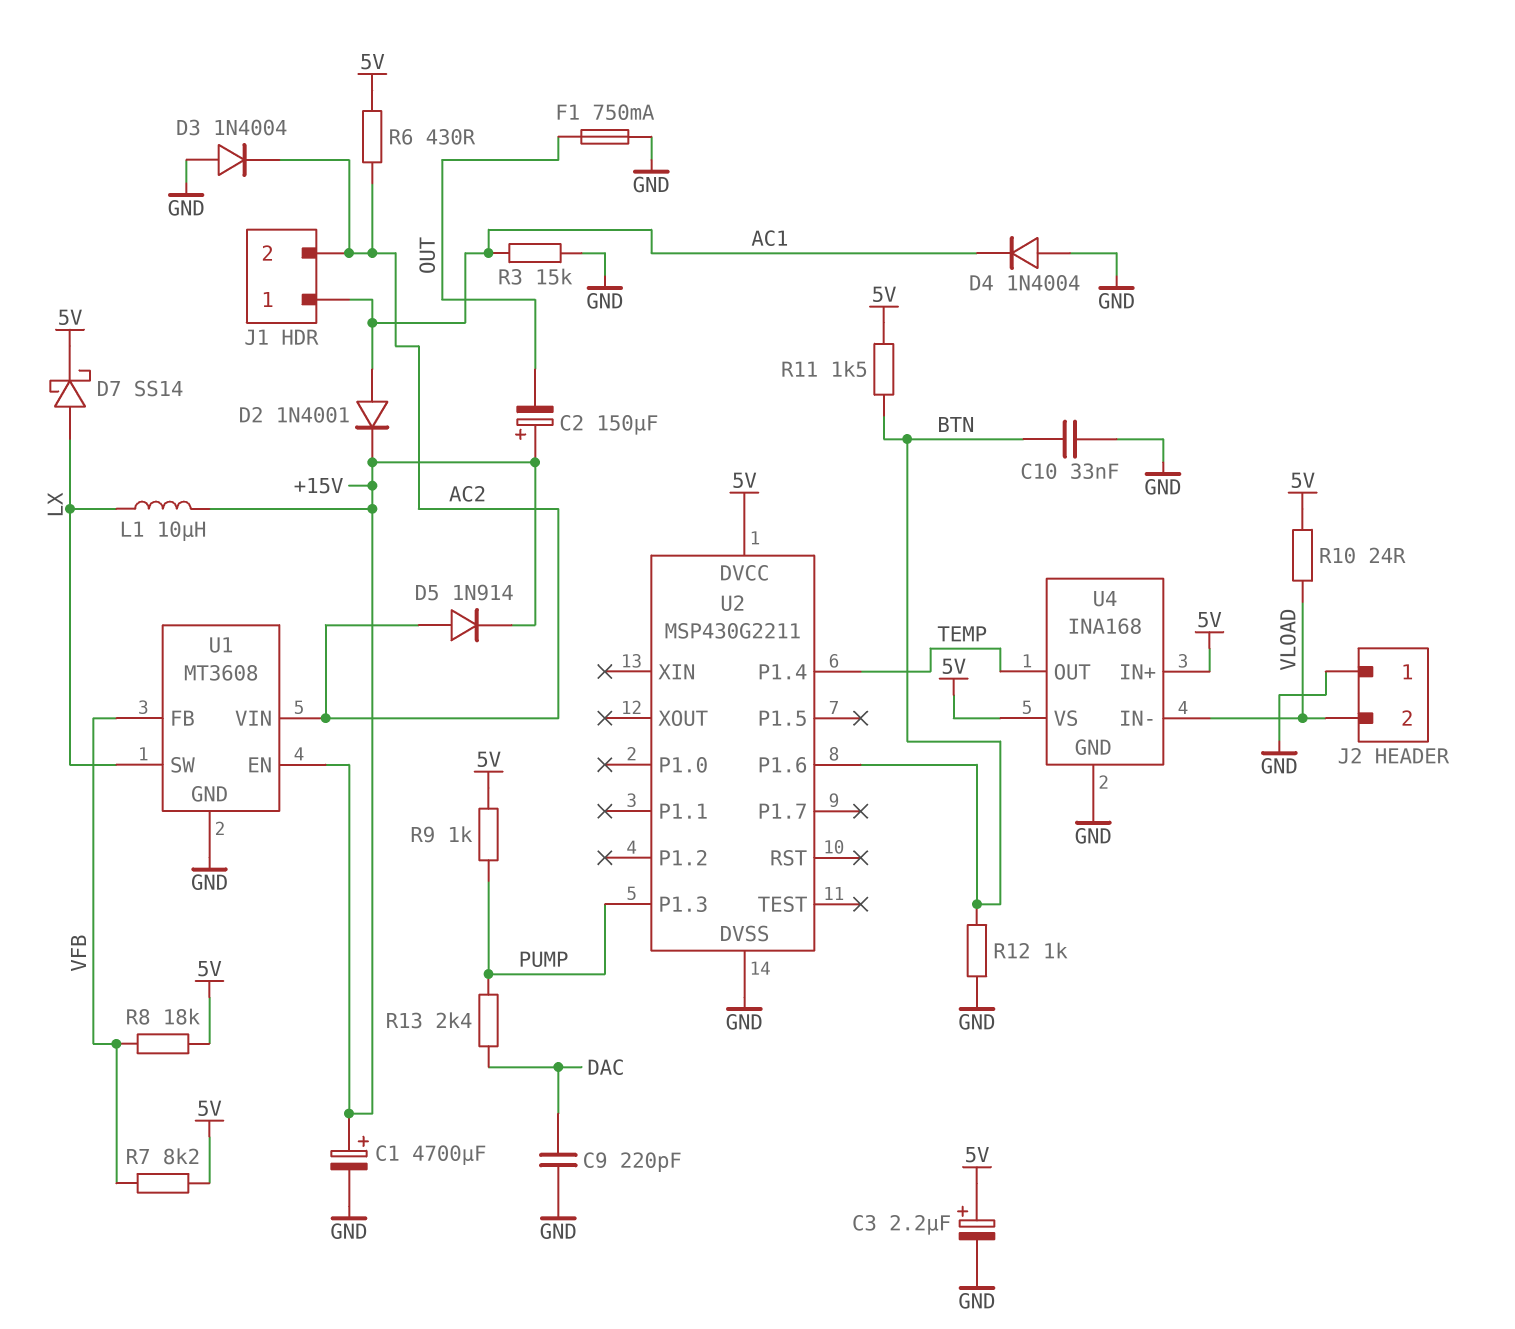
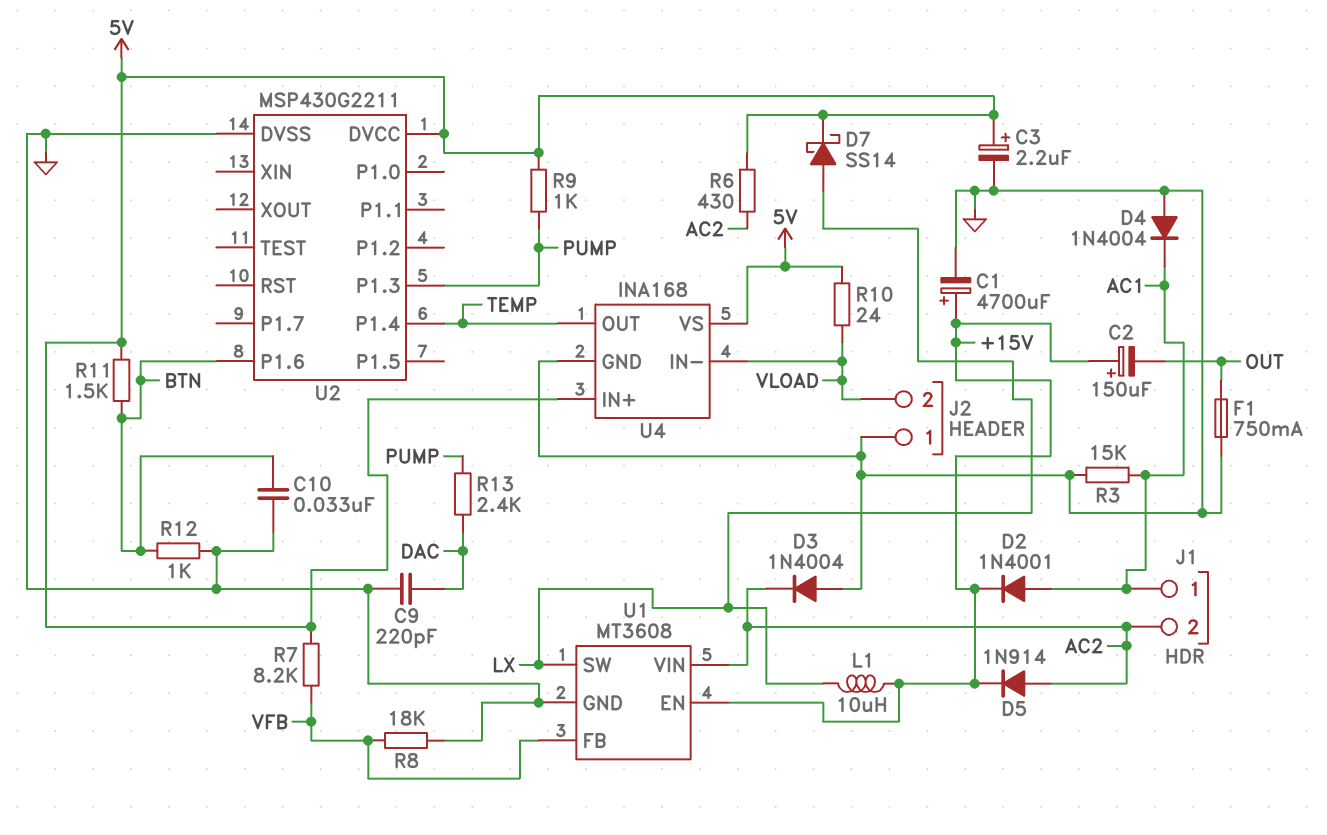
R8: 18k (5V, VFB) -> 18k (GND, VFB)

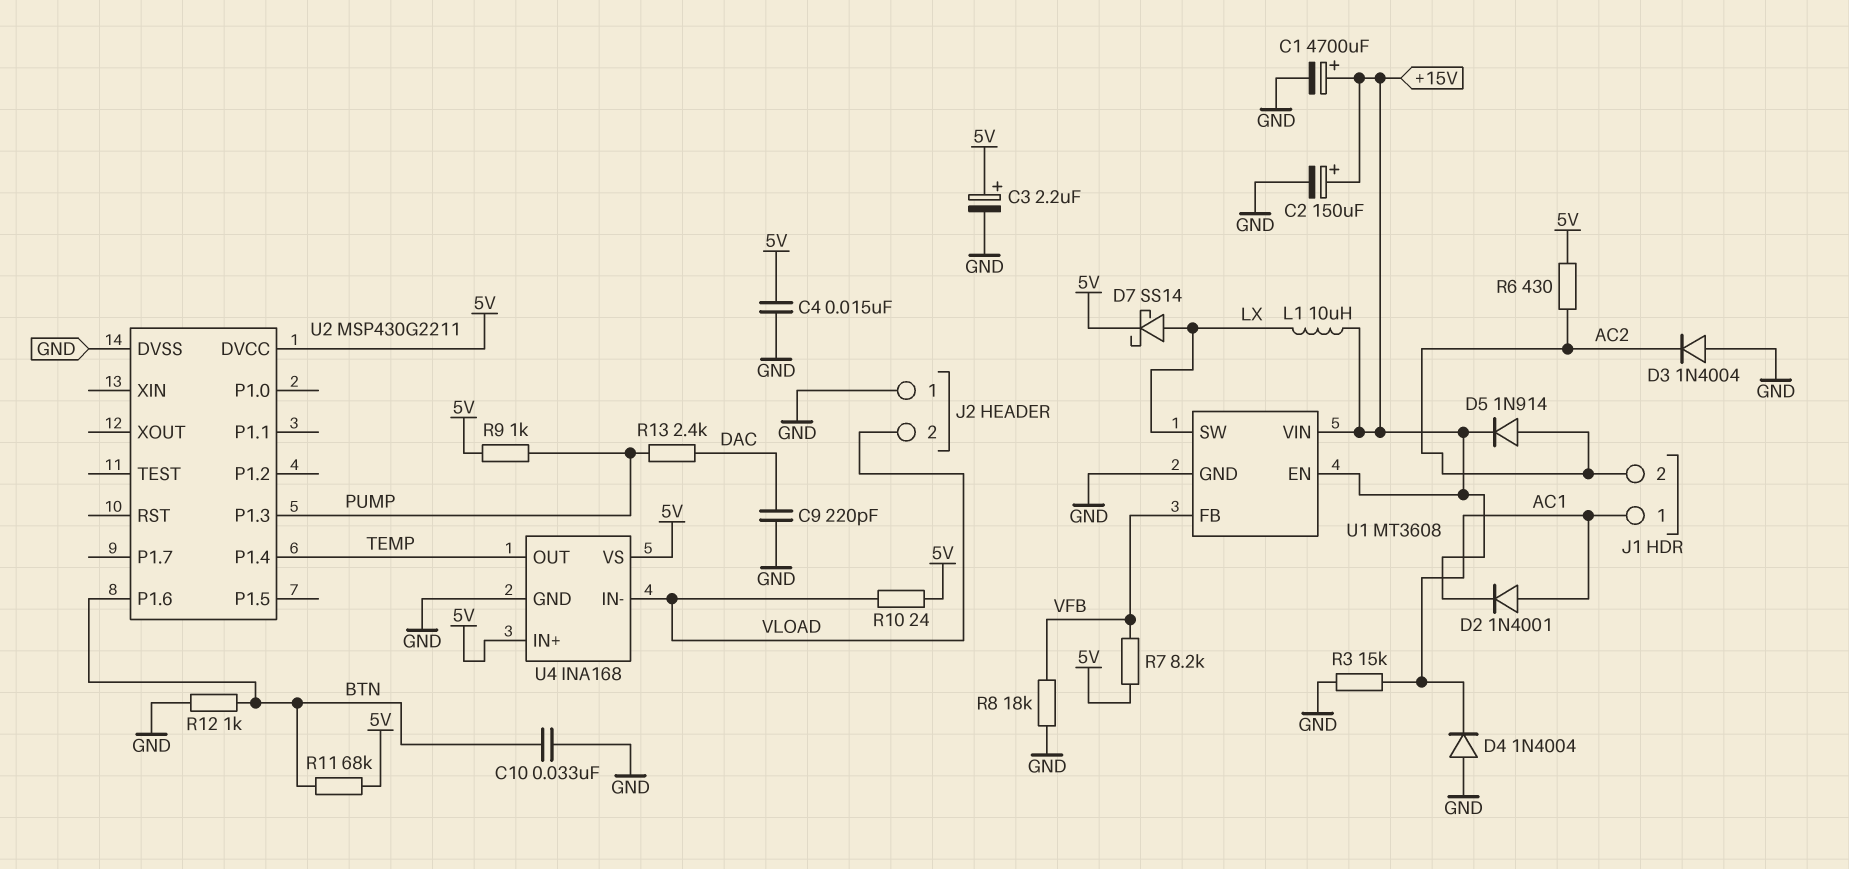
C2: 150uF (plus +15V, minus OUT) -> 150uF (plus +15V, minus GND)
C4: none -> 15nF (5V, GND)
F1: 750mA (GND, OUT) -> none
R11: 1.5k (5V, BTN) -> 68k (5V, BTN)
U1 pin VIN: AC2 -> +15V

